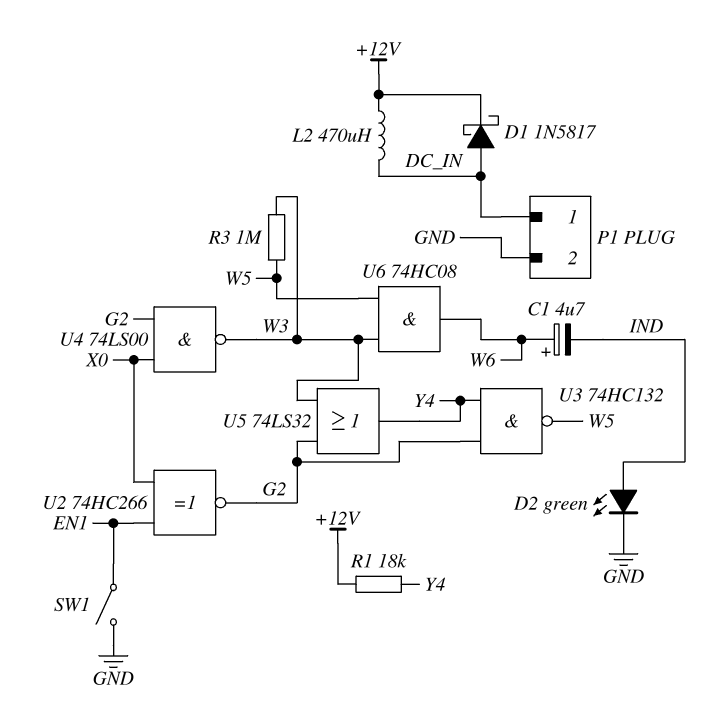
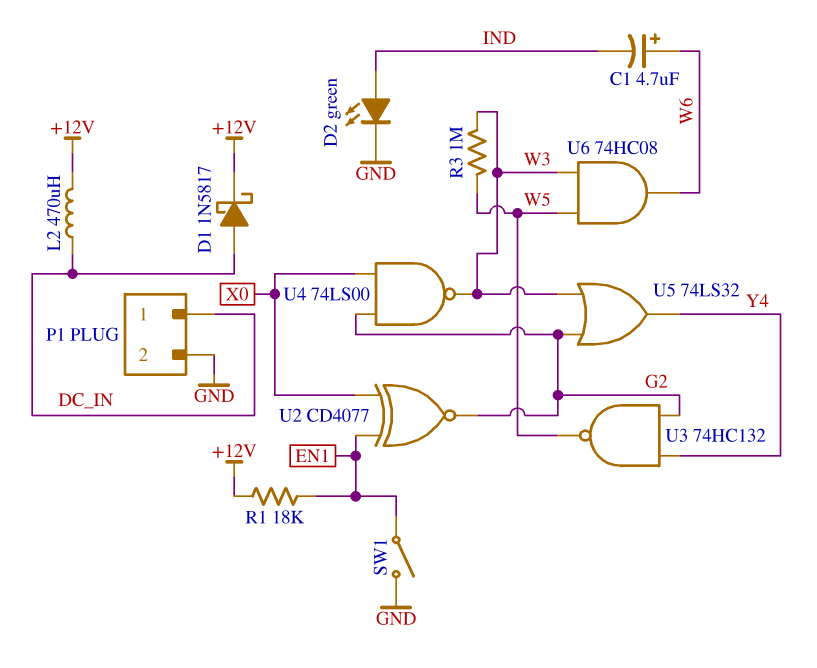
R1: 18k (+12V, Y4) -> 18k (+12V, EN1)
U2: XNOR 74HC266 (in EN1, in X0, out G2) -> XNOR CD4077 (in EN1, in X0, out G2)

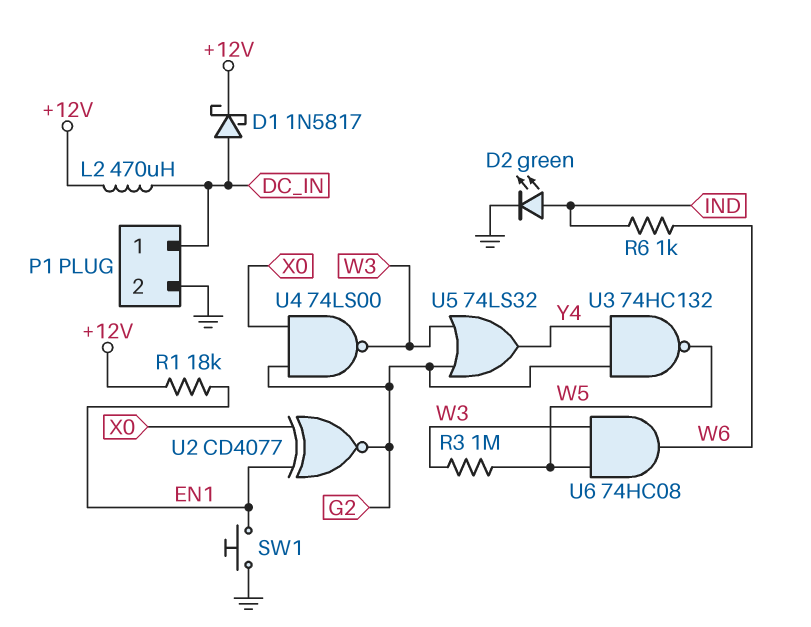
C1: 4.7uF (plus W6, minus IND) -> none
R6: none -> 1k (IND, W6)
SW1: switch (EN1, GND) -> button (EN1, GND)

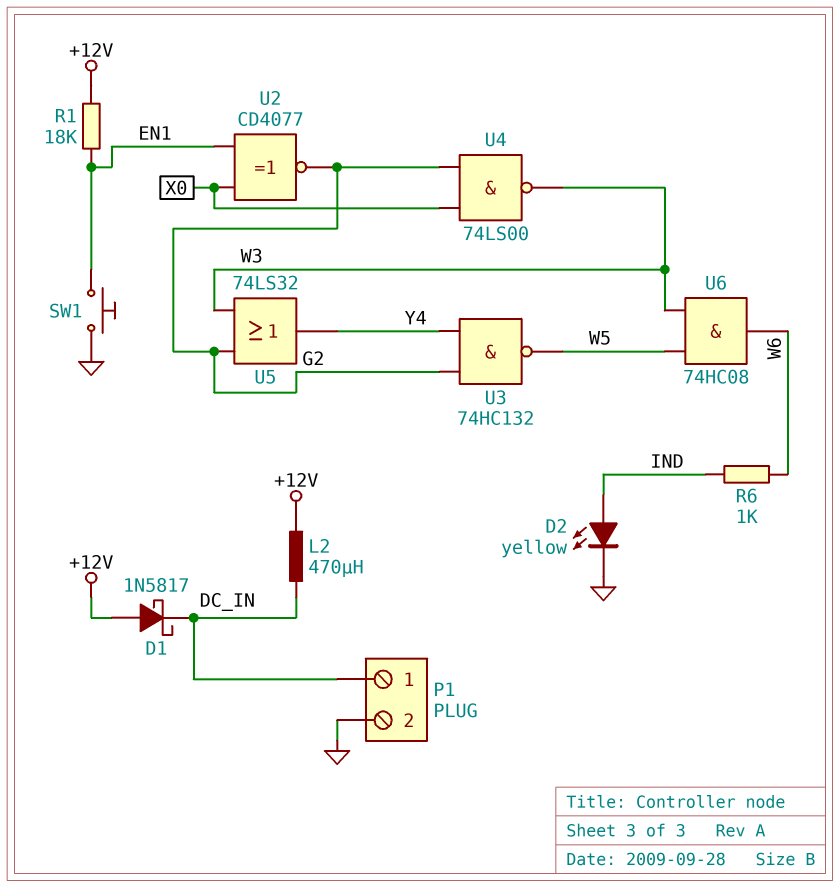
D1: schottky 1N5817 (A DC_IN, K +12V) -> schottky 1N5817 (A +12V, K DC_IN)
D2: LED green (A IND, K GND) -> LED yellow (A IND, K GND)
R3: 1M (W3, W5) -> none

